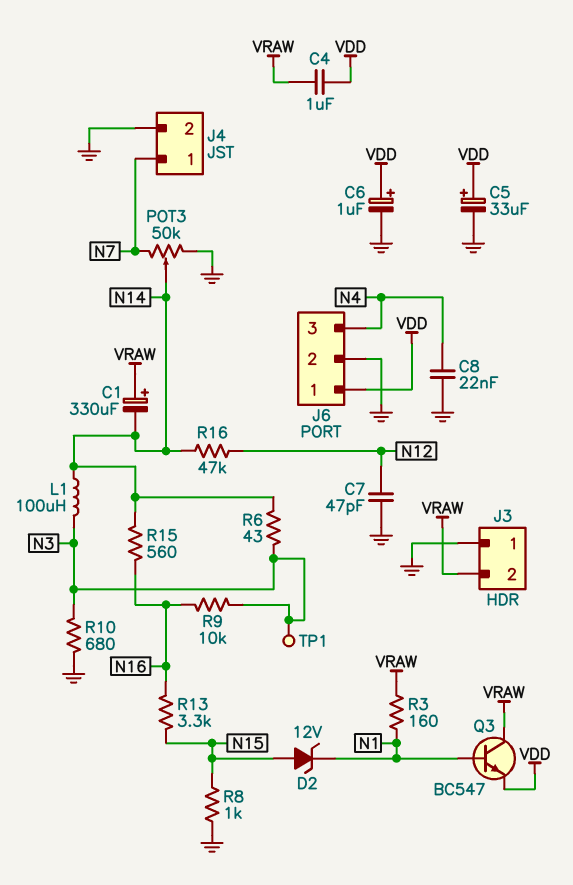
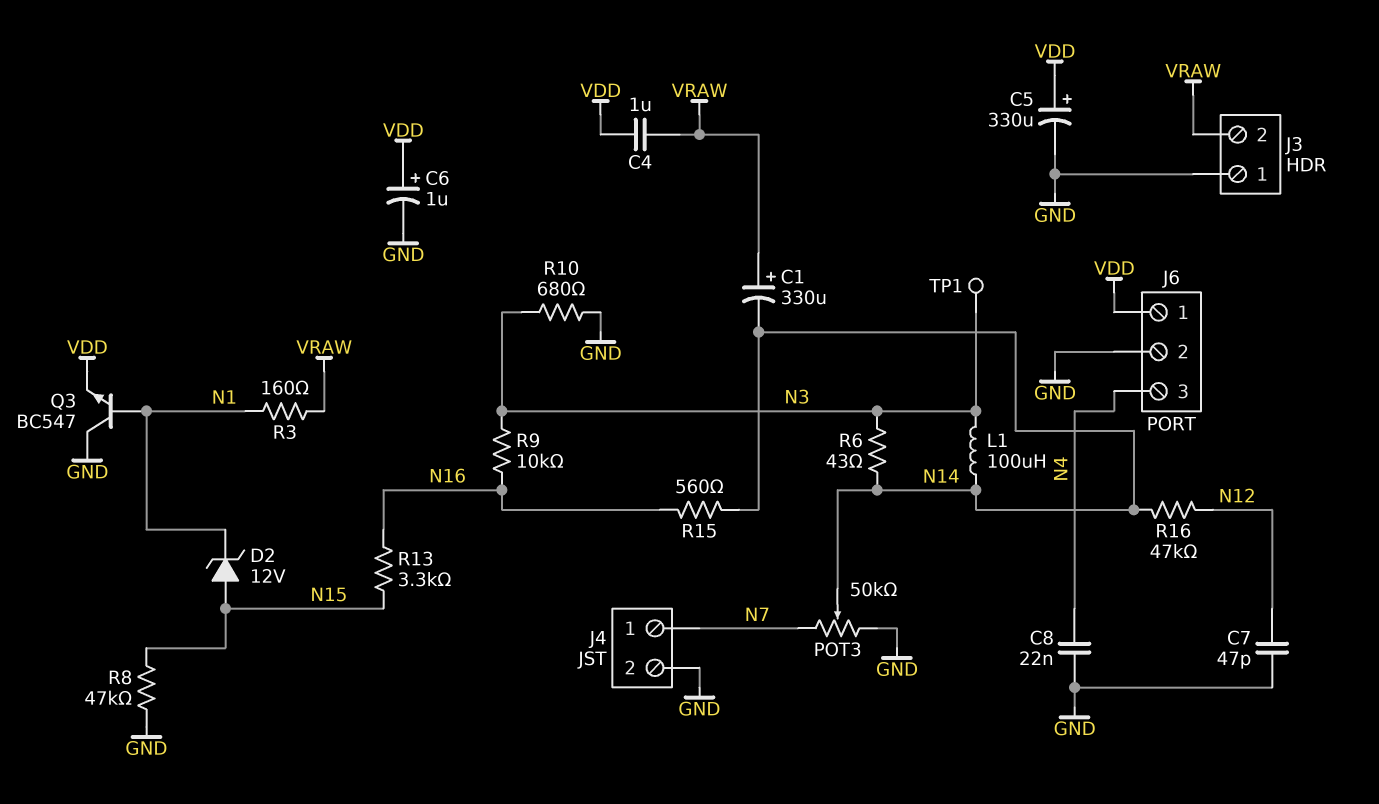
C5: 33uF (plus VDD, minus GND) -> 330uF (plus VDD, minus GND)
Q3: NPN BC547 (B N1, C VRAW, E VDD) -> NPN BC547 (B N1, C GND, E VDD)
R8: 1k (GND, N15) -> 47k (GND, N15)

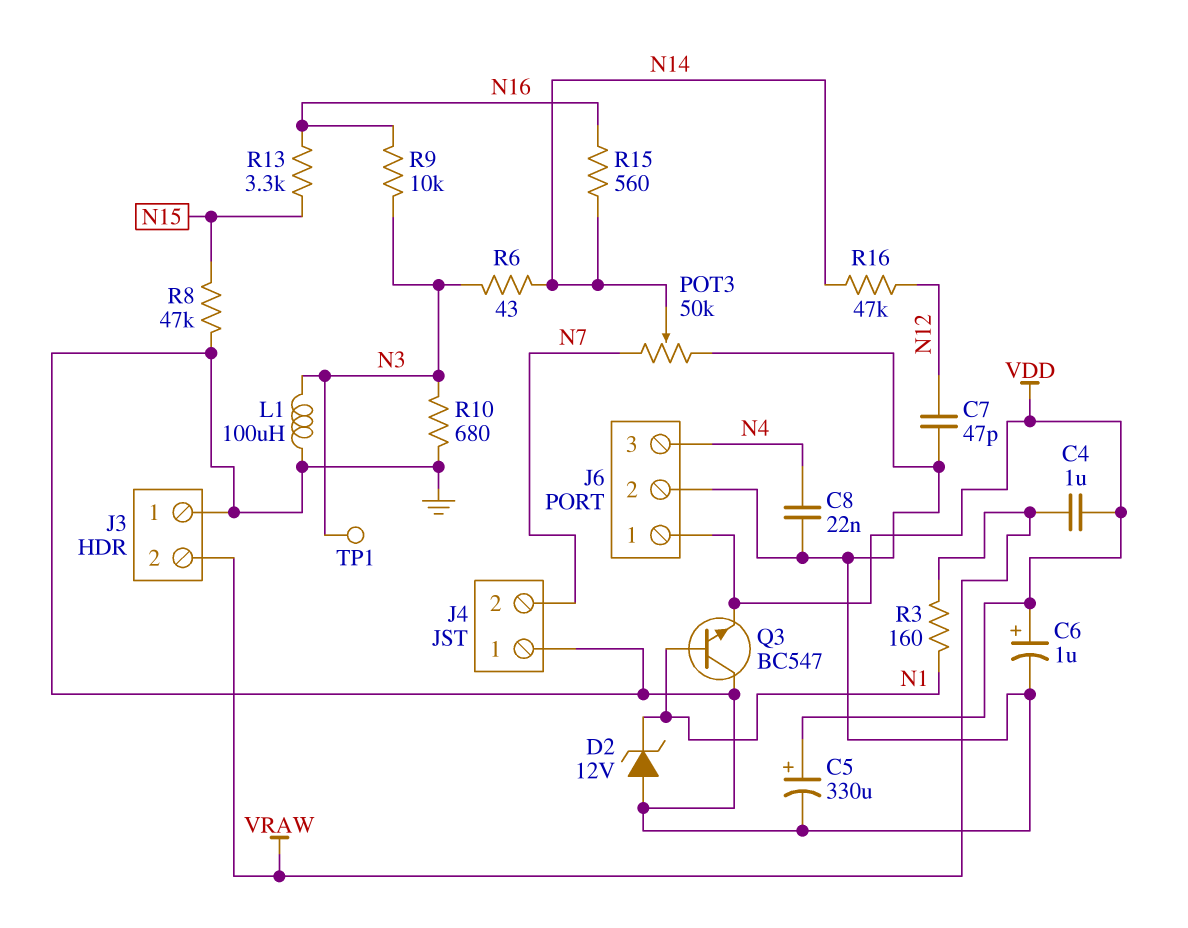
C1: 330uF (plus VRAW, minus N14) -> none
D2: zener 12V (A N15, K N1) -> zener 12V (A GND, K N1)
J4 pin 1: N7 -> GND
J4 pin 2: GND -> N7
L1: 100uH (N3, N14) -> 100uH (GND, N3)

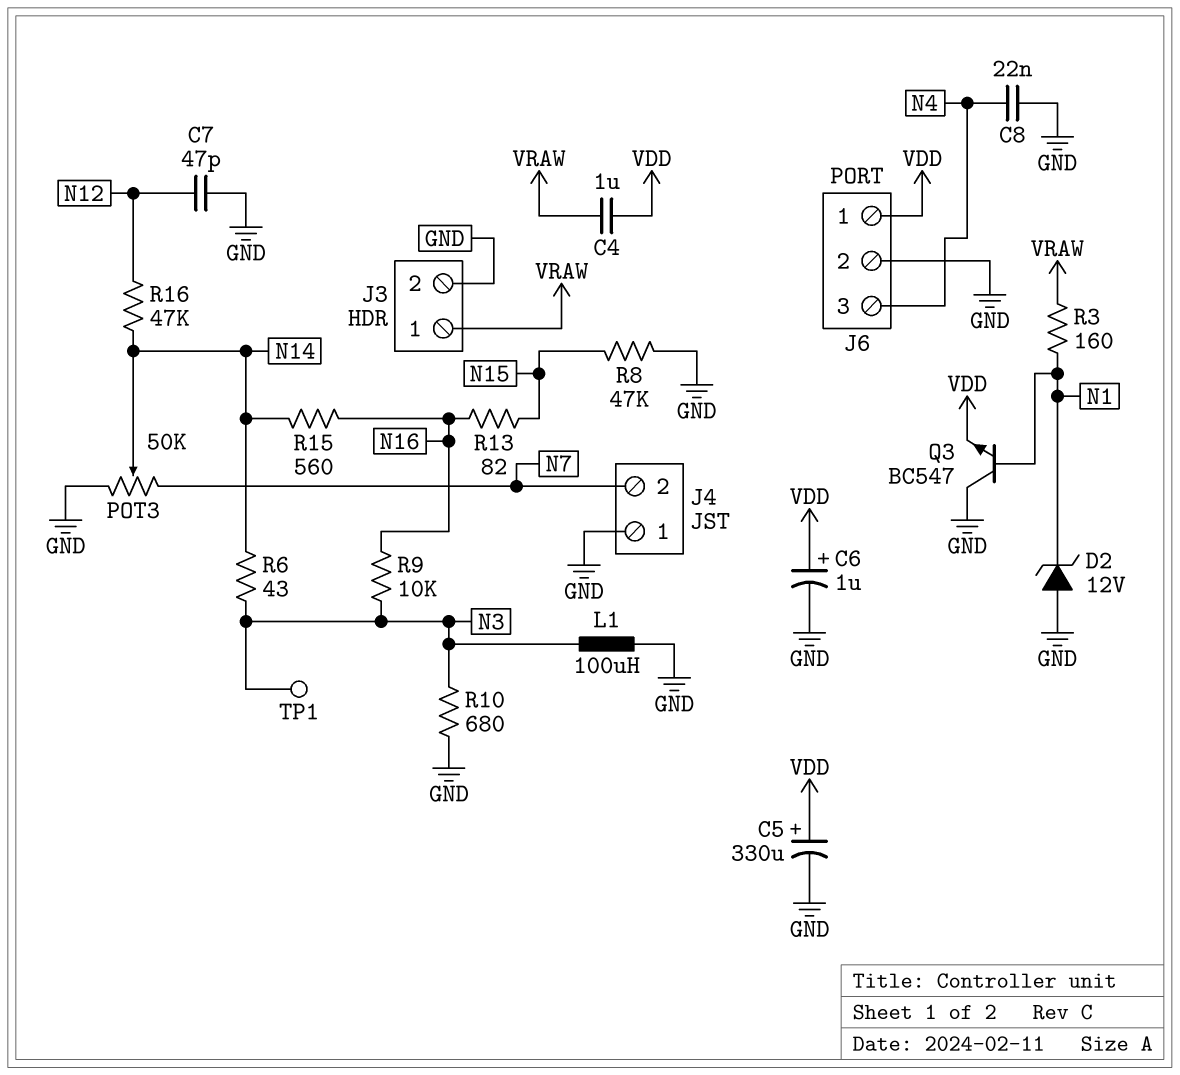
J3 pin 1: GND -> VRAW
J3 pin 2: VRAW -> GND
R13: 3.3k (N15, N16) -> 82 (N15, N16)

